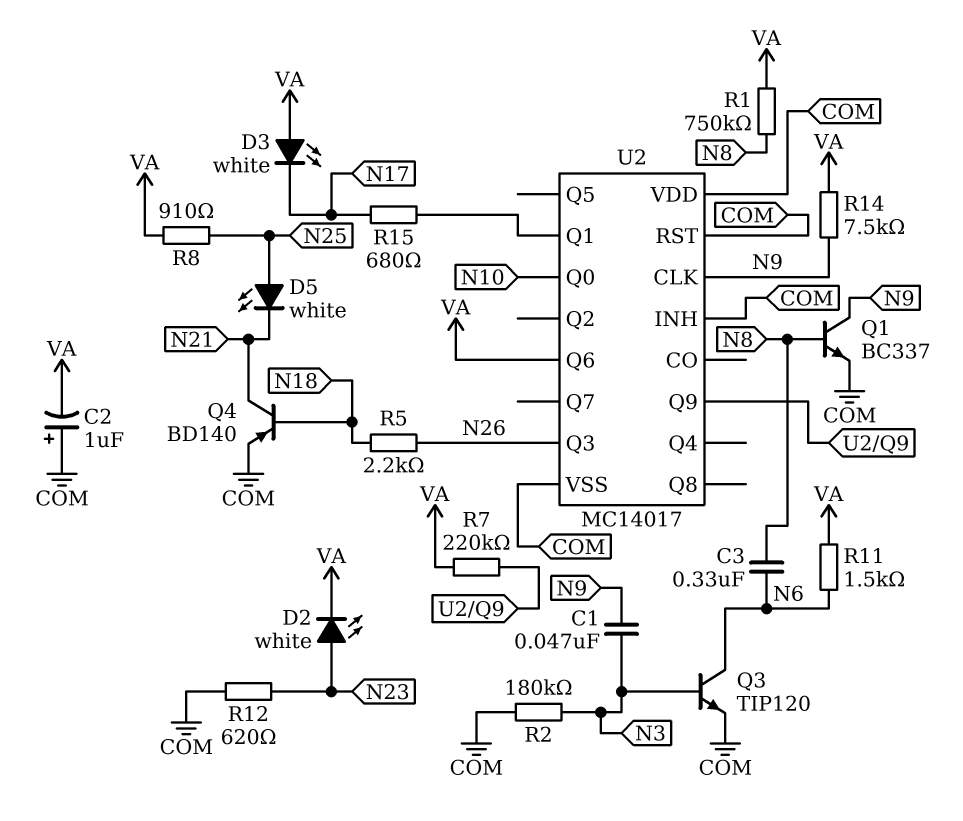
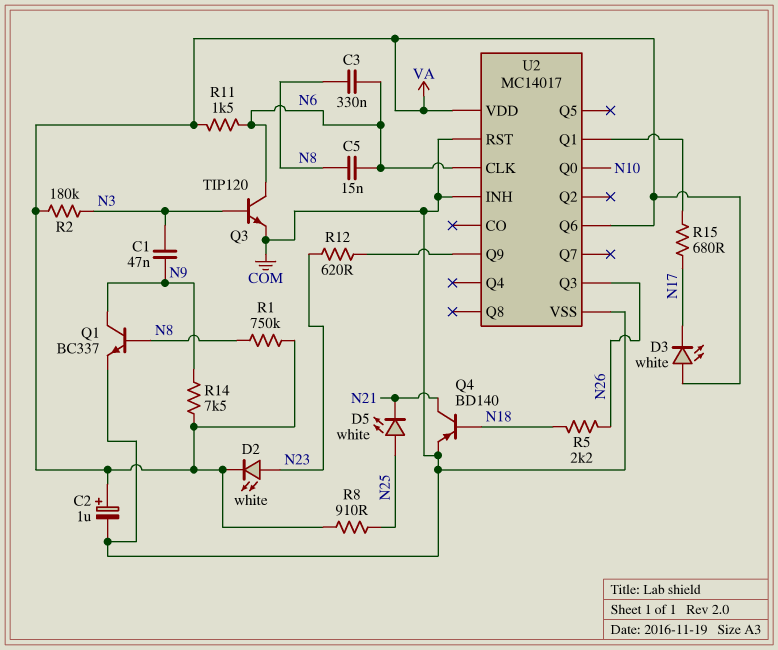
C2: 1uF (plus COM, minus VA) -> 1uF (plus VA, minus COM)
C5: none -> 15nF (N6, N8)
R2: 180k (COM, N3) -> 180k (N3, VA)
R7: 220k (U2/Q9, VA) -> none
R12: 620 (COM, N23) -> 620 (N23, U2/Q9)
U2 pin CLK: N9 -> N6
U2 pin VDD: COM -> VA

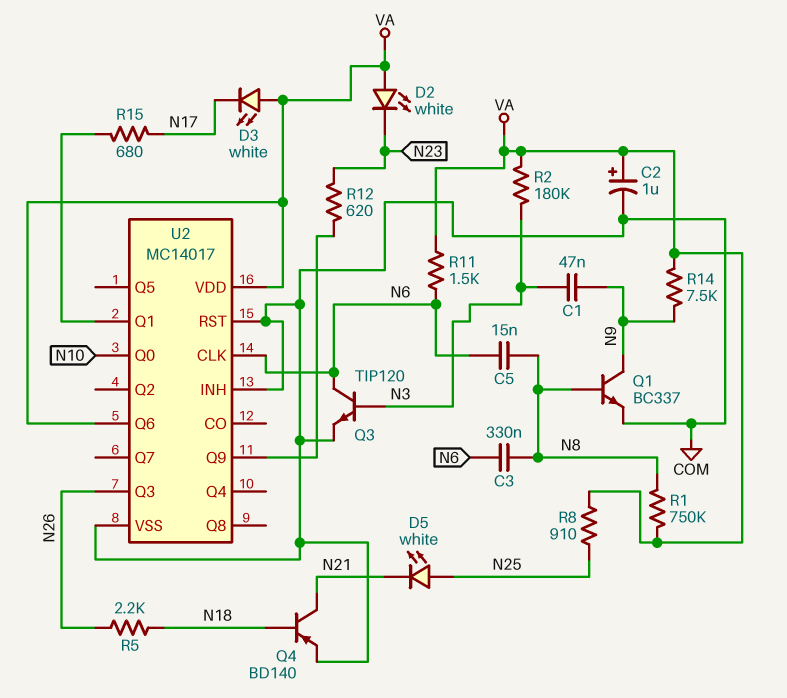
D2: LED white (A N23, K VA) -> LED white (A VA, K N23)

